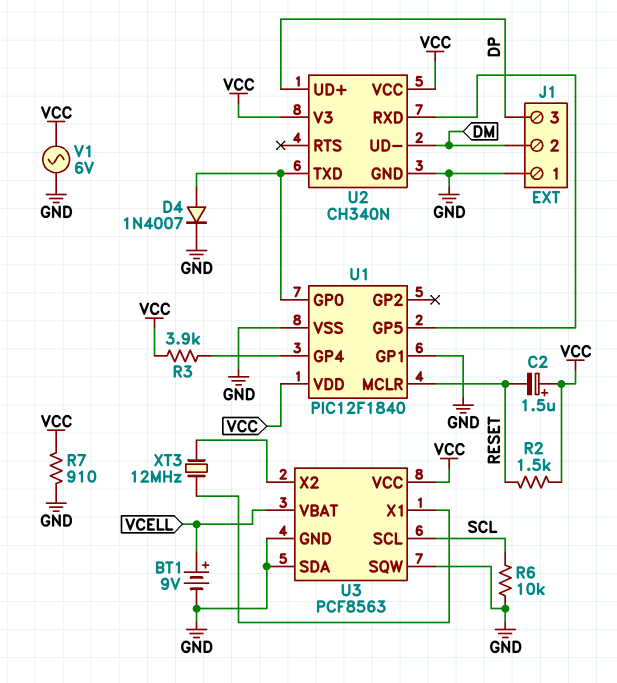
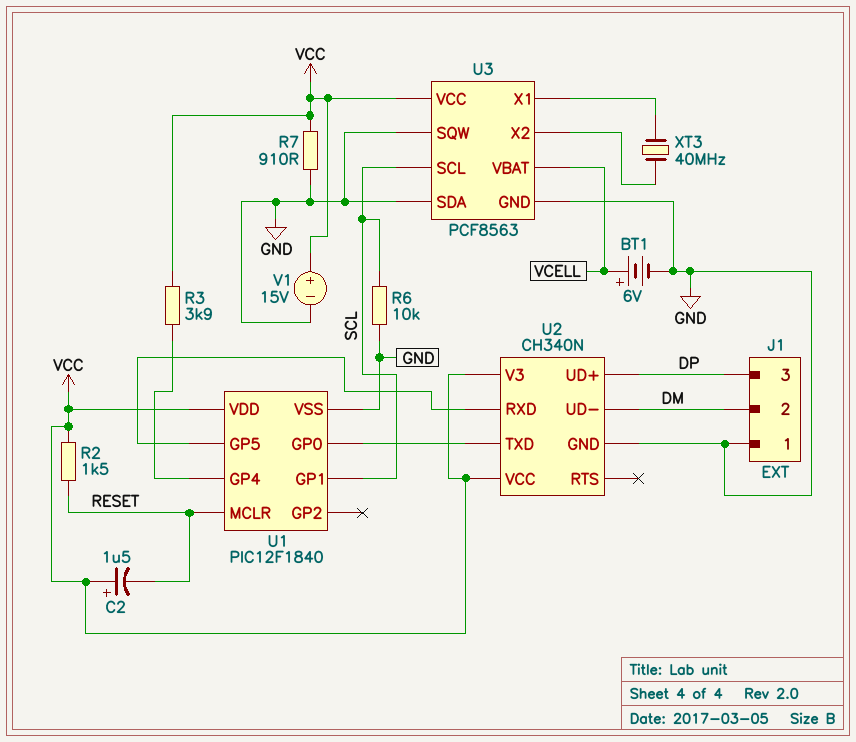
BT1: 9V (plus VCELL, minus GND) -> 6V (plus VCELL, minus GND)
D4: diode 1N4007 (A U1/GP0, K GND) -> none
U1 pin GP1: GND -> SCL
V1: AC 6V (GND, VCC) -> 15V (plus VCC, minus GND)
XT3: 12MHz (U3/X1, U3/X2) -> 40MHz (U3/X1, U3/X2)

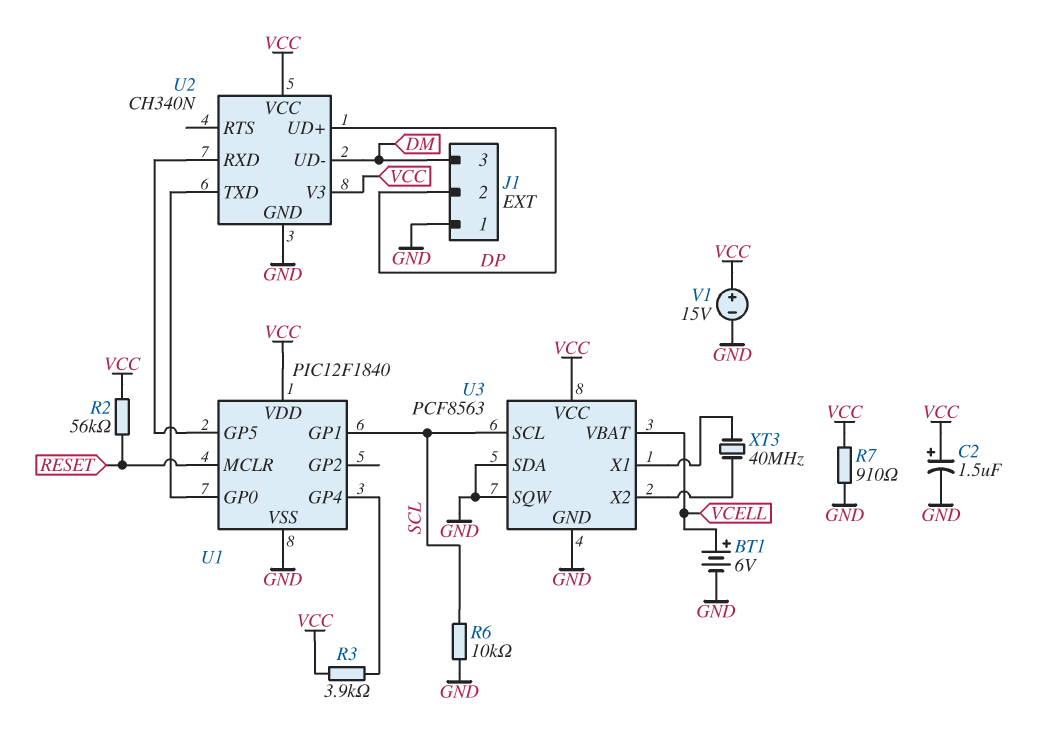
C2: 1.5uF (plus VCC, minus RESET) -> 1.5uF (plus VCC, minus GND)
J1 pin 2: DM -> DP
J1 pin 3: DP -> DM
R2: 1.5k (RESET, VCC) -> 56k (RESET, VCC)

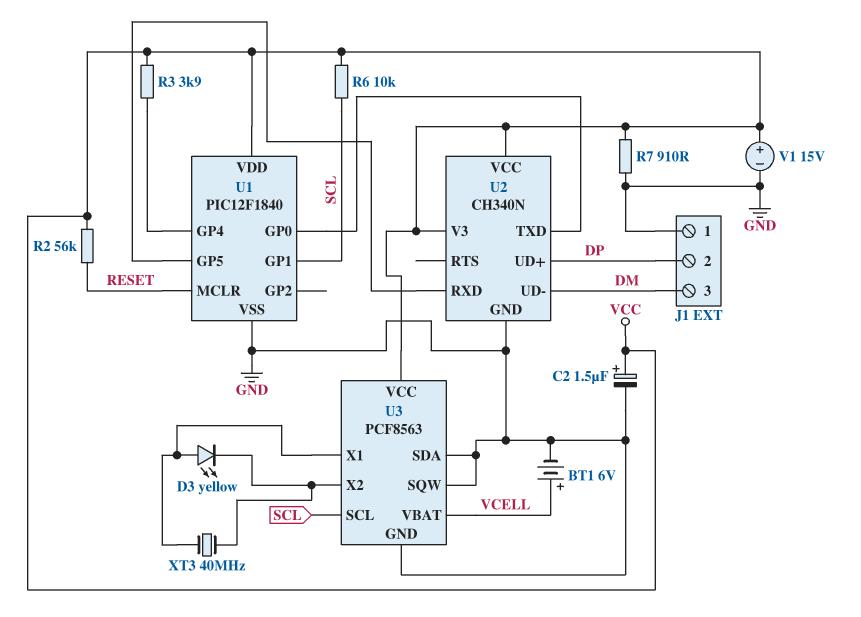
D3: none -> LED yellow (A U3/X1, K U3/X2)
R6: 10k (GND, SCL) -> 10k (SCL, VCC)

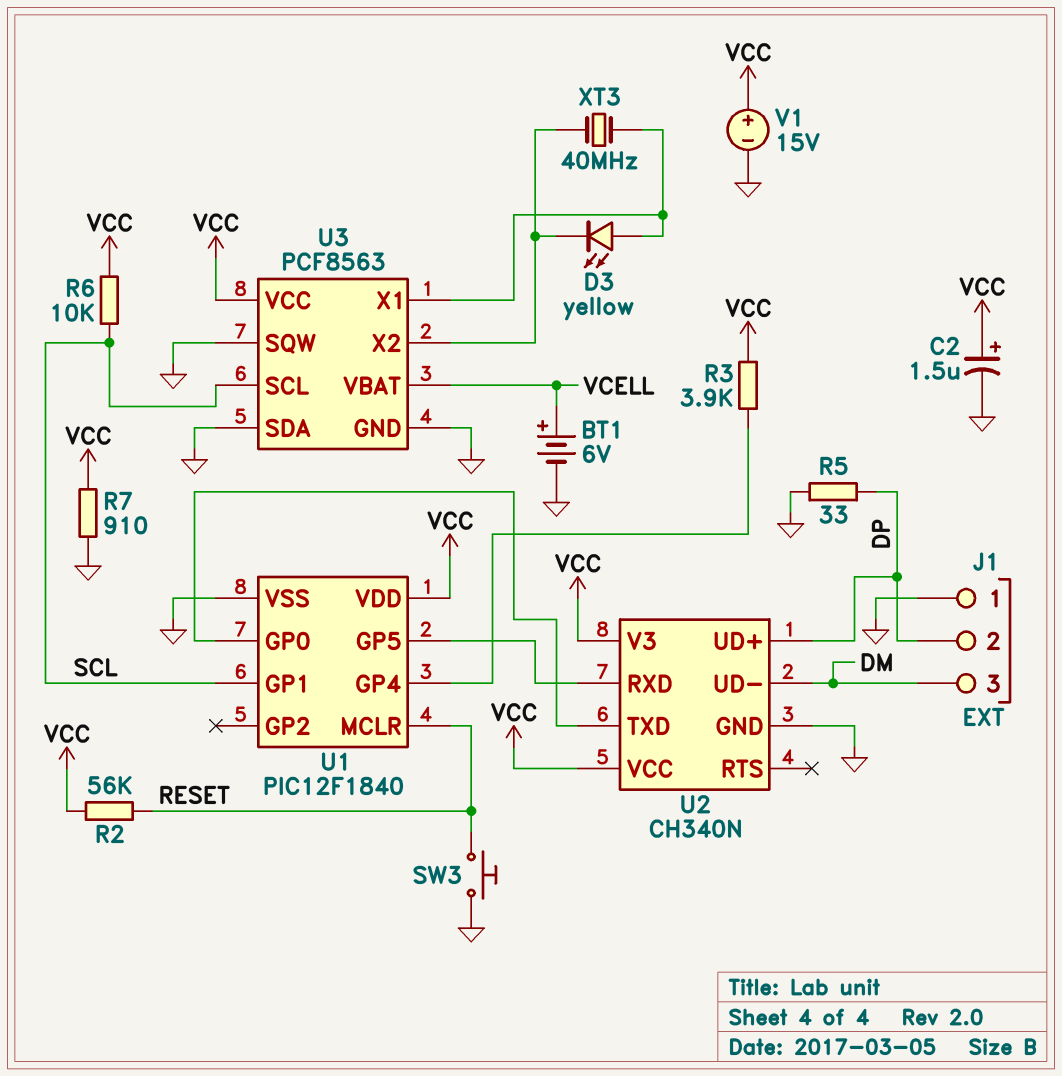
R5: none -> 33 (DP, GND)
SW3: none -> button (GND, RESET)

